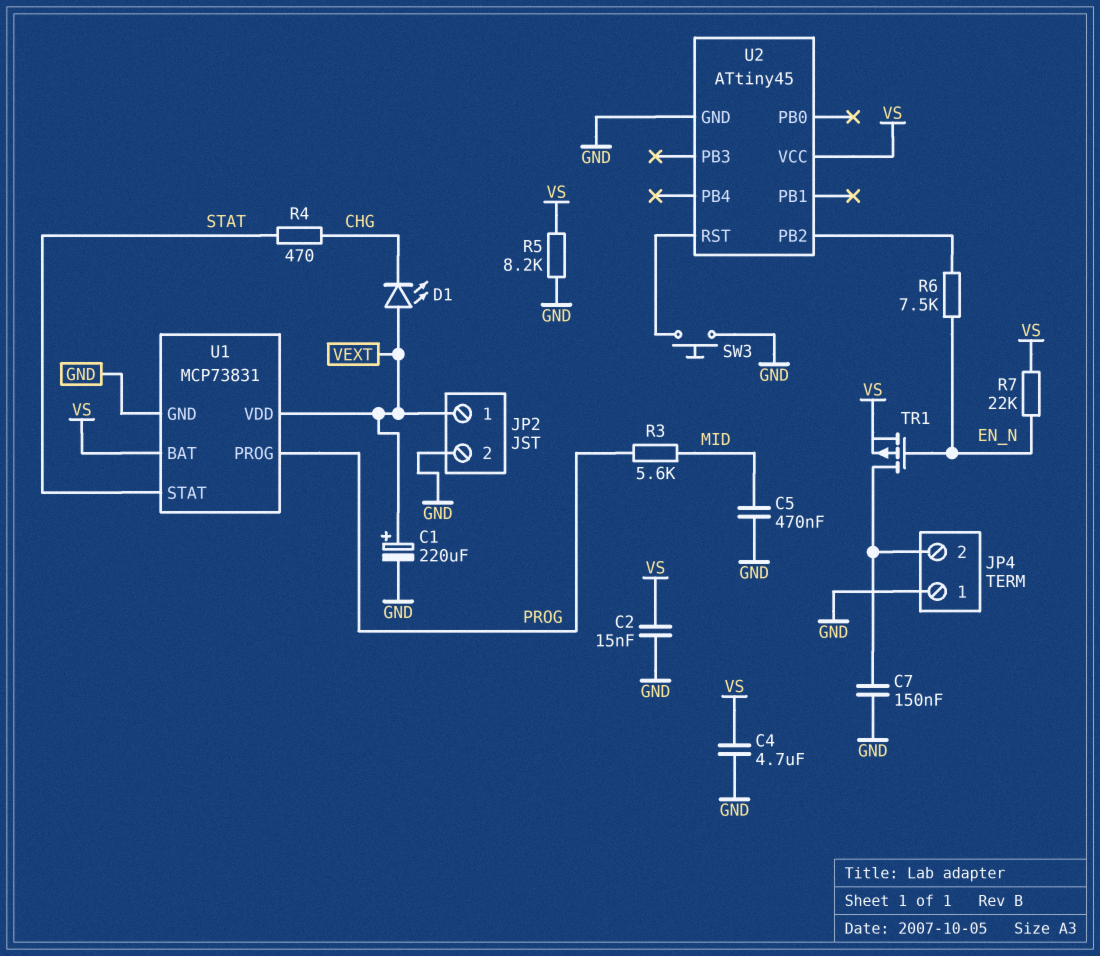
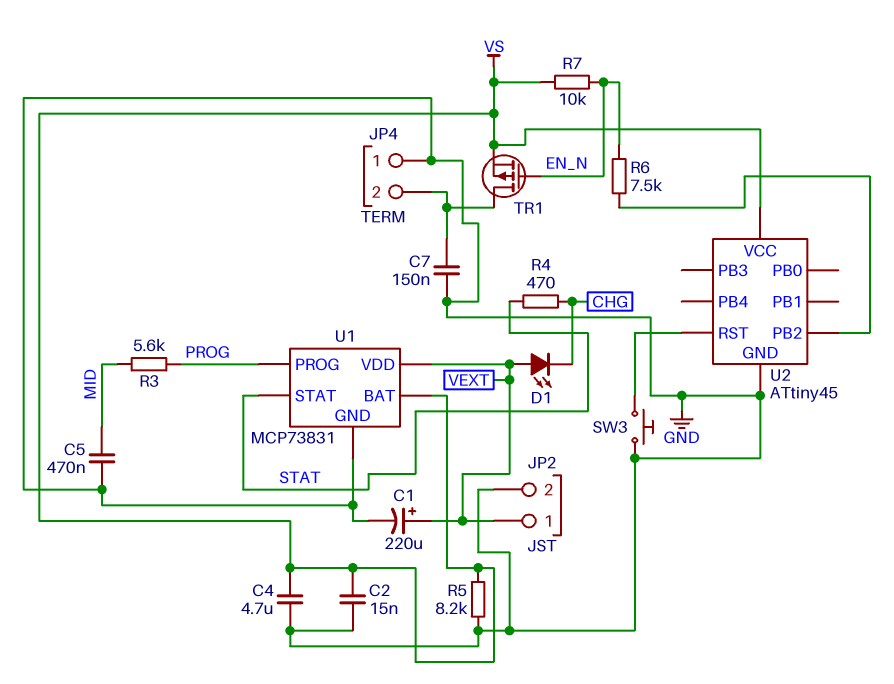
R7: 22k (EN_N, VS) -> 10k (EN_N, VS)

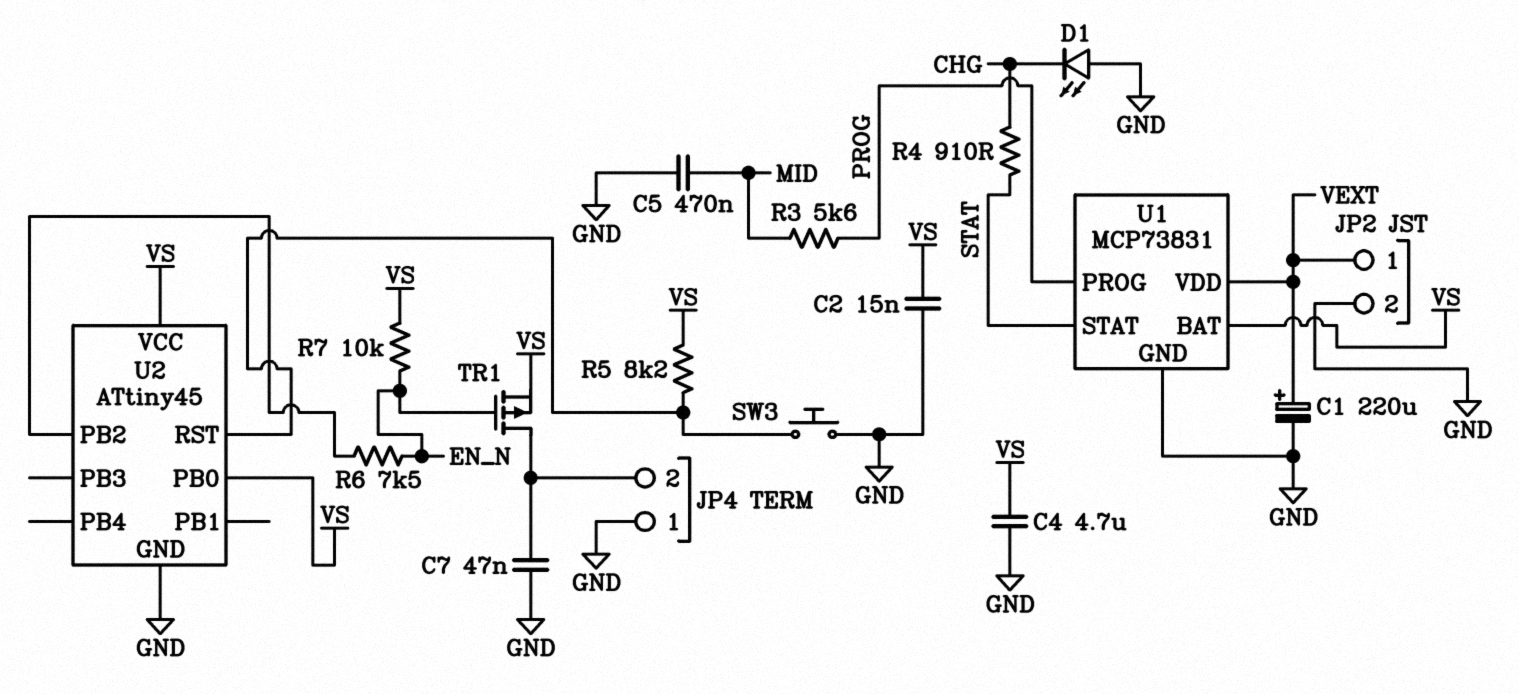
C7: 150nF (GND, JP4/2) -> 47nF (GND, JP4/2)
D1: LED (A VEXT, K CHG) -> LED (A GND, K CHG)
R4: 470 (CHG, STAT) -> 910 (CHG, STAT)
R5: 8.2k (GND, VS) -> 8.2k (U2/RST, VS)
U2 pin PB0: none -> VS

